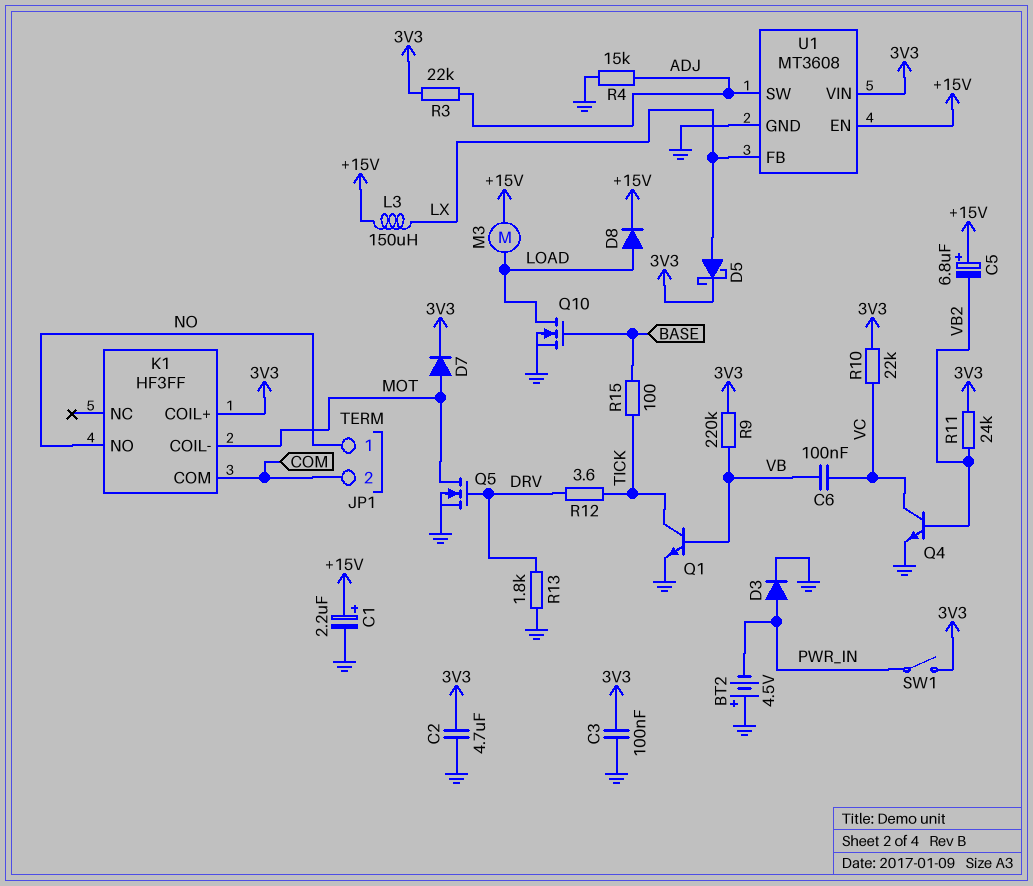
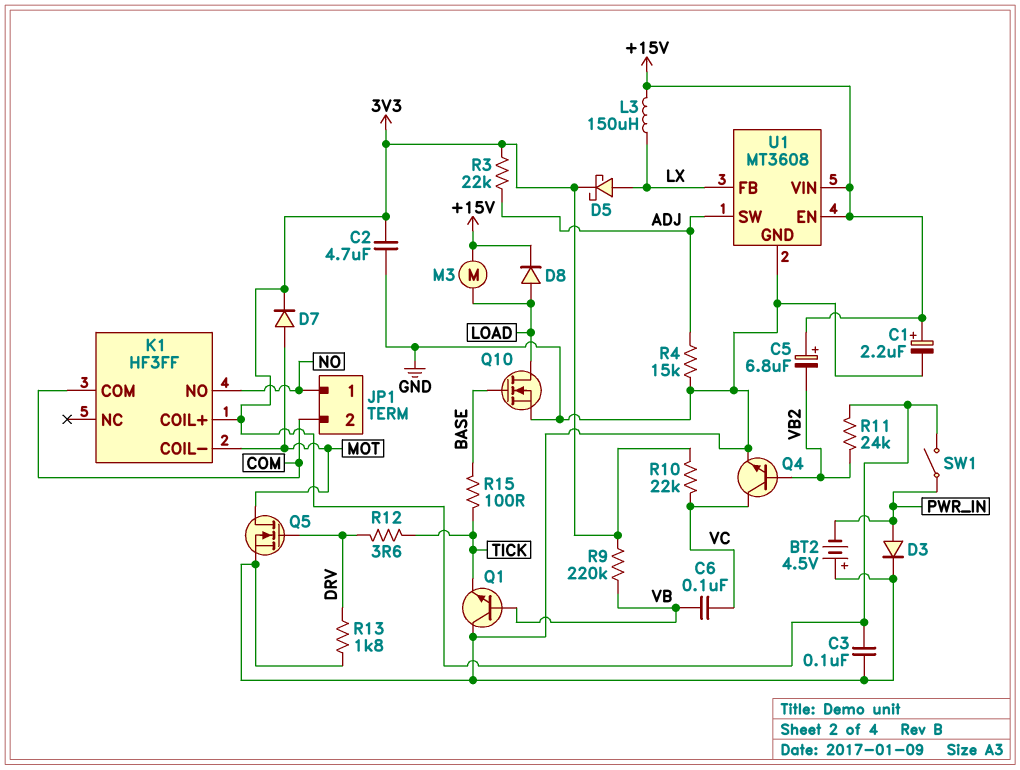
Q1: NPN (B VB, C TICK, E GND) -> NPN (B VB, C GND, E TICK)
U1 pin VIN: 3V3 -> +15V

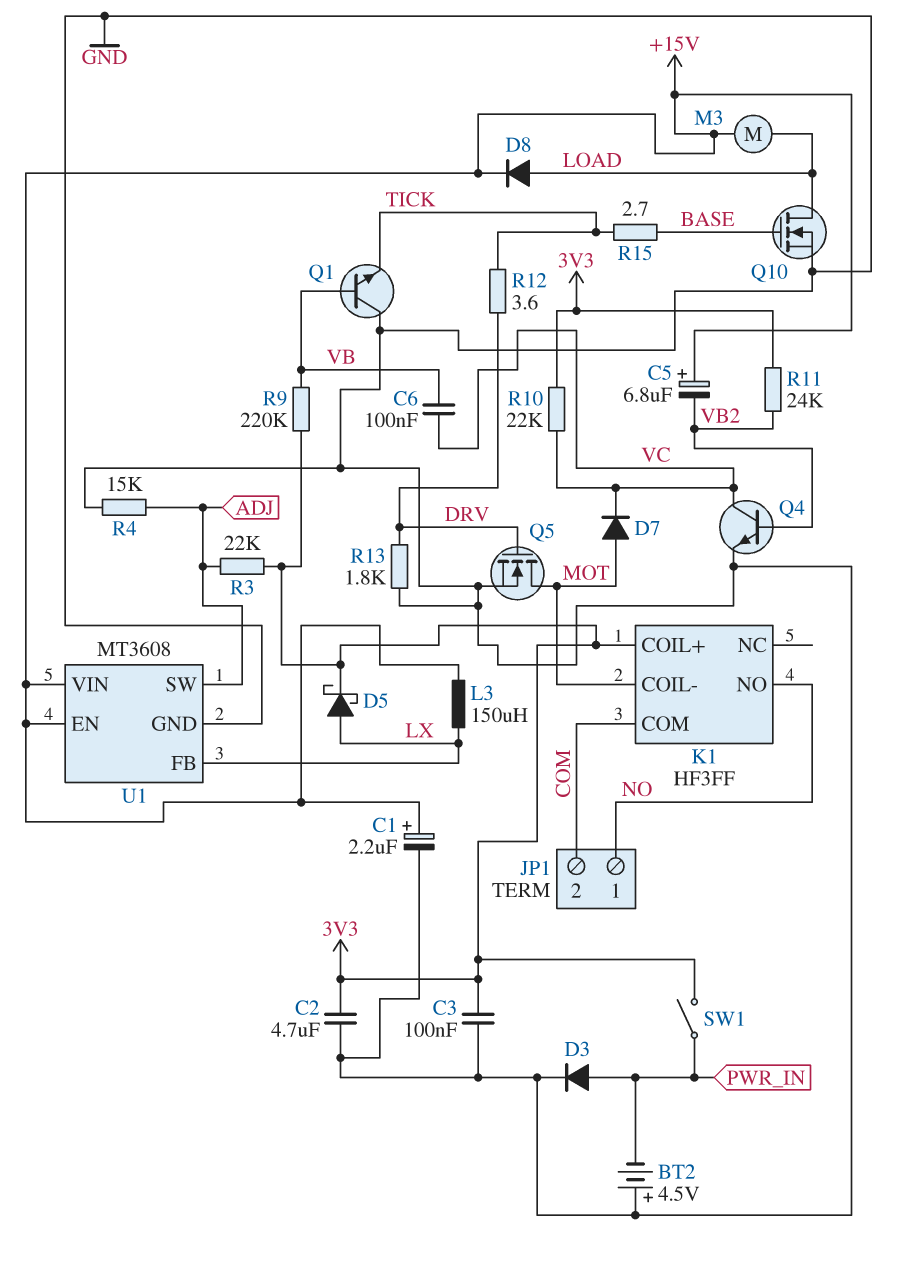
D7: diode (A MOT, K 3V3) -> diode (A MOT, K VC)
R15: 100 (BASE, TICK) -> 2.7 (BASE, TICK)

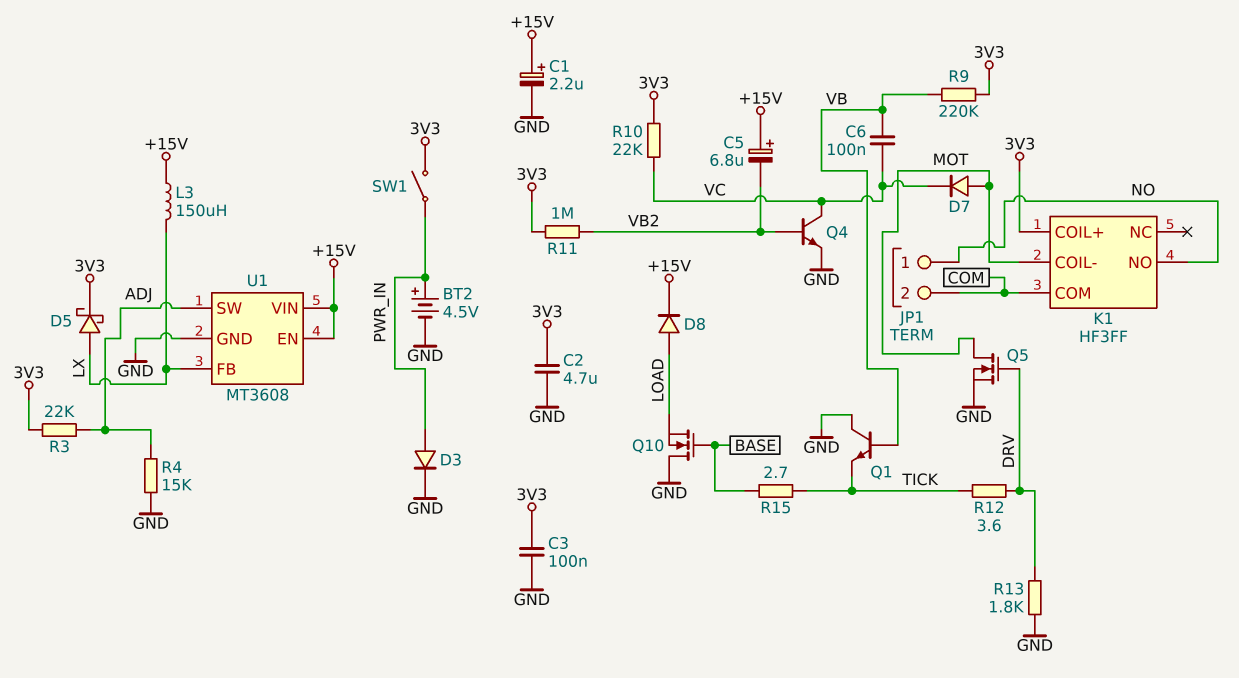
BT2: 4.5V (plus GND, minus PWR_IN) -> 4.5V (plus PWR_IN, minus GND)
M3: motor (+15V, LOAD) -> none
Q10: NMOS (G BASE, D LOAD, S GND) -> NMOS (G BASE, D GND, S LOAD)
R11: 24k (3V3, VB2) -> 1M (3V3, VB2)

